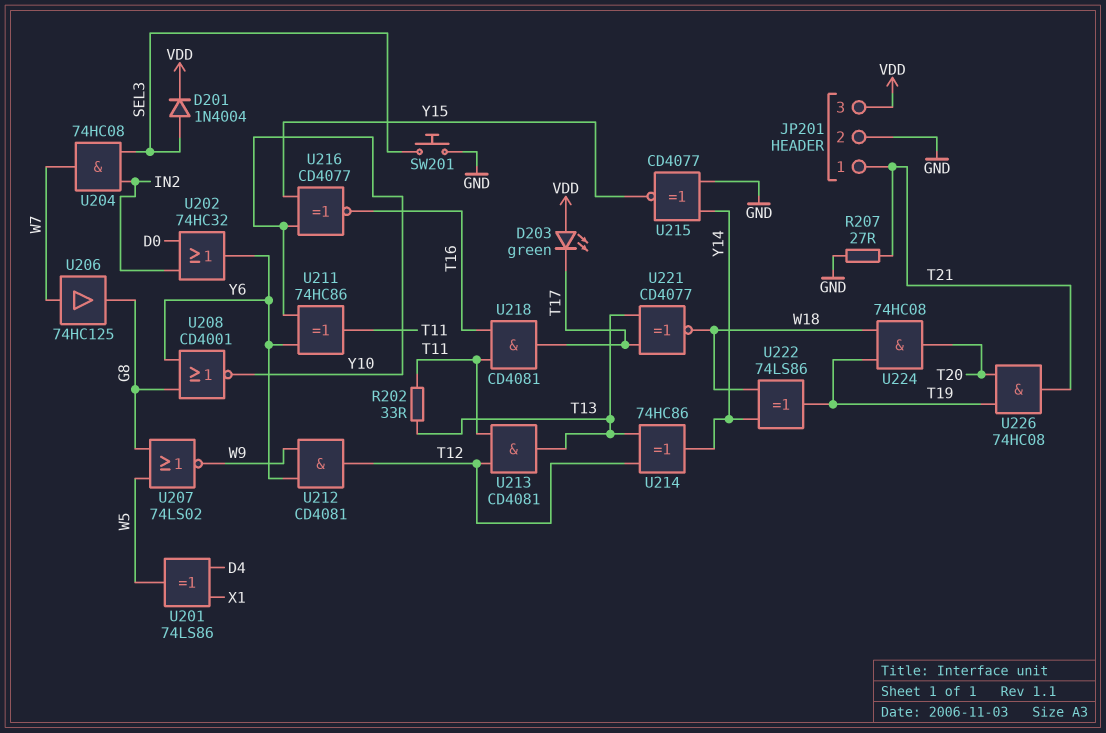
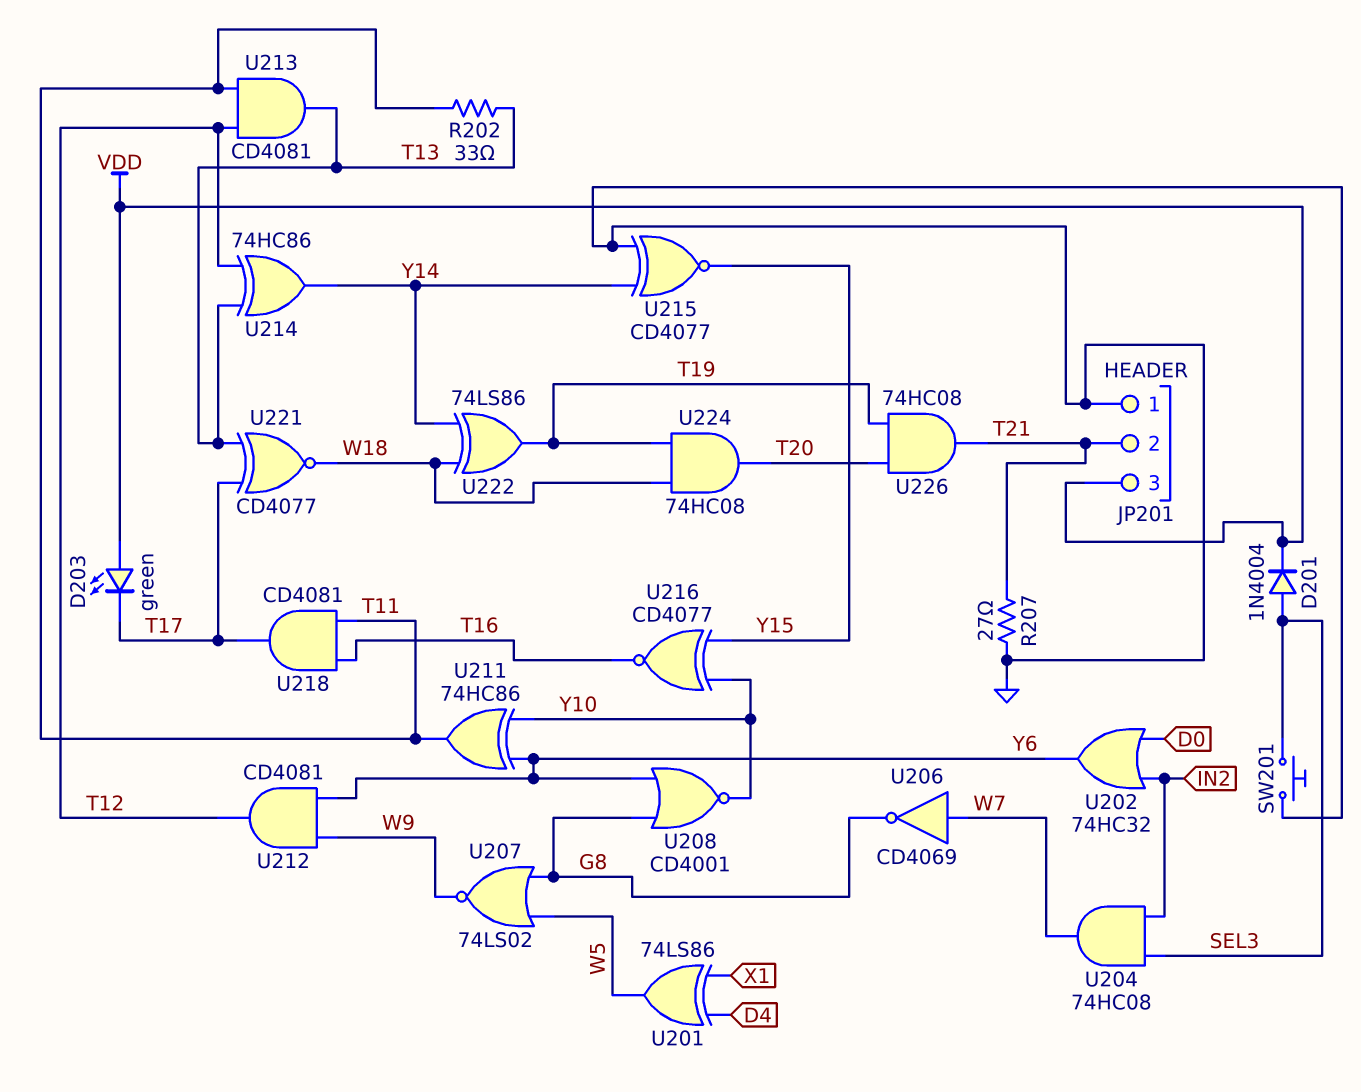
JP201 pin 1: T21 -> GND
JP201 pin 2: GND -> T21
U206: buffer 74HC125 (in W7, out G8) -> NOT CD4069 (in W7, out G8)

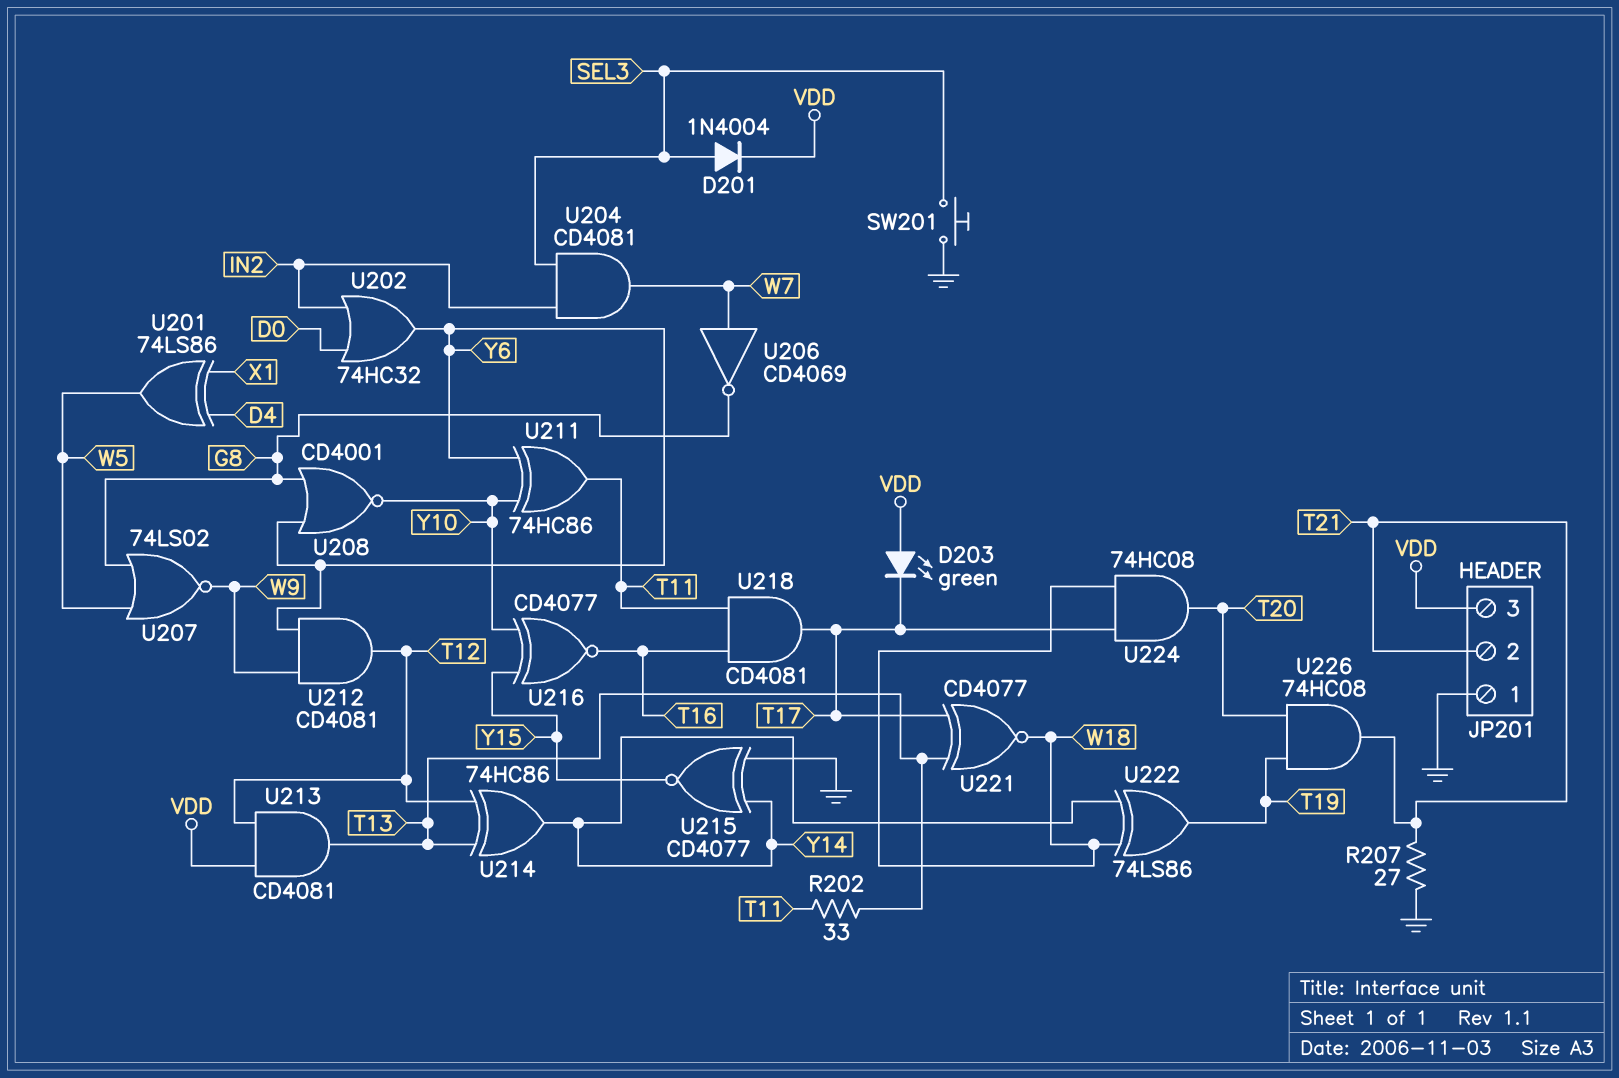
U204: AND 74HC08 (in IN2, in SEL3, out W7) -> AND CD4081 (in IN2, in SEL3, out W7)
U213: AND CD4081 (in T11, in T12, out T13) -> AND CD4081 (in T12, in VDD, out T13)
U224: AND 74HC08 (in T19, in W18, out T20) -> AND 74HC08 (in T17, in W18, out T20)

